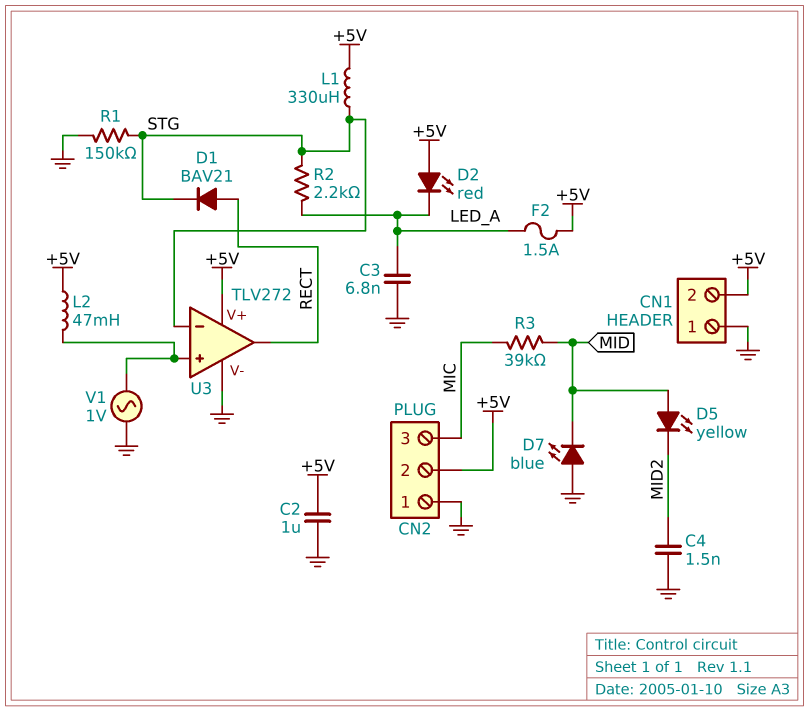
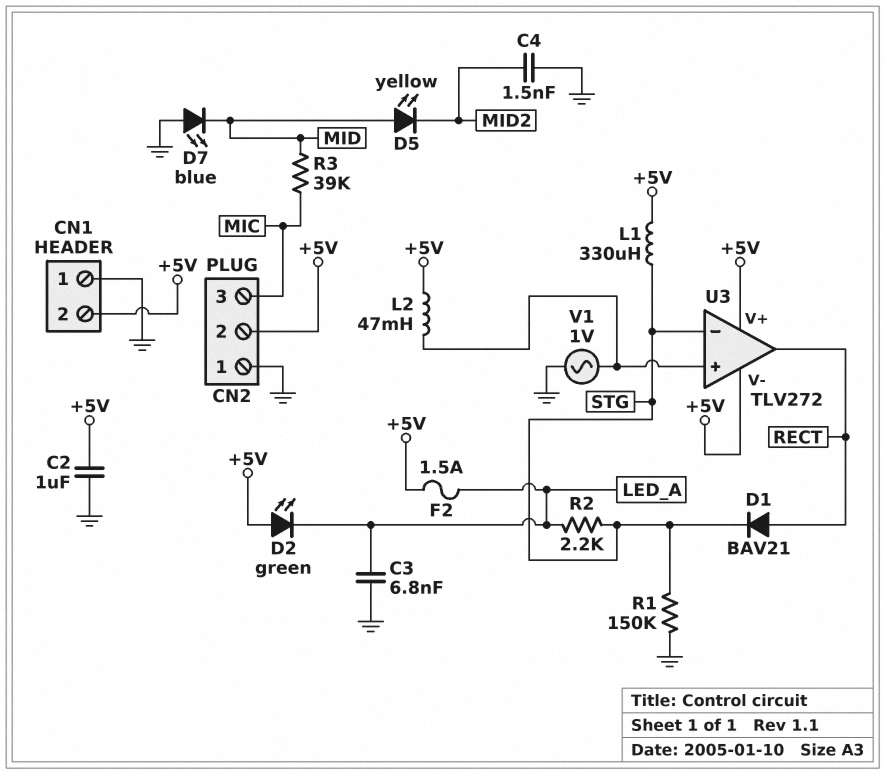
D2: LED red (A +5V, K LED_A) -> LED green (A +5V, K LED_A)
U3 pin V-: GND -> +5V

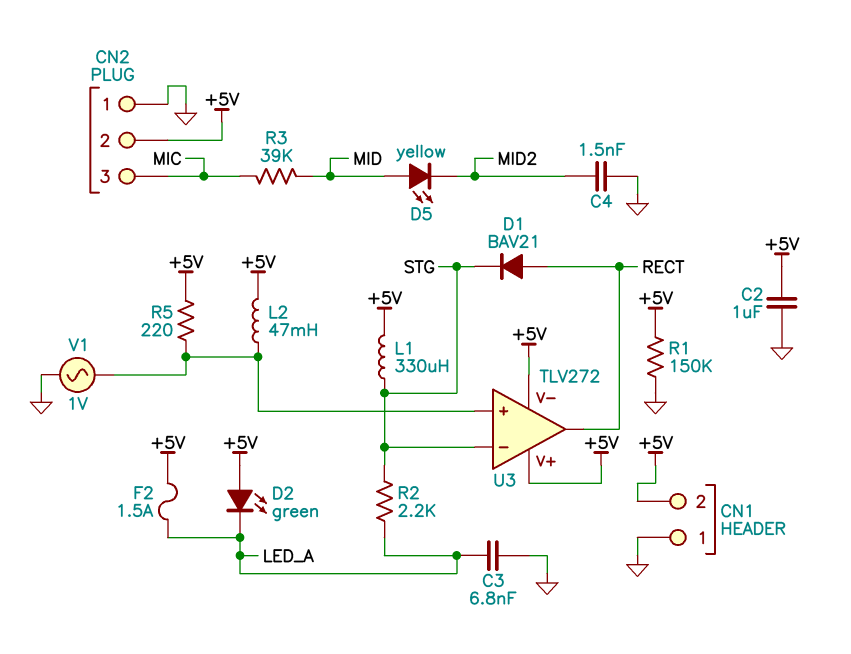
D7: LED blue (A GND, K MID) -> none
R1: 150k (GND, STG) -> 150k (+5V, GND)
R5: none -> 220 (+5V, U3/in+)

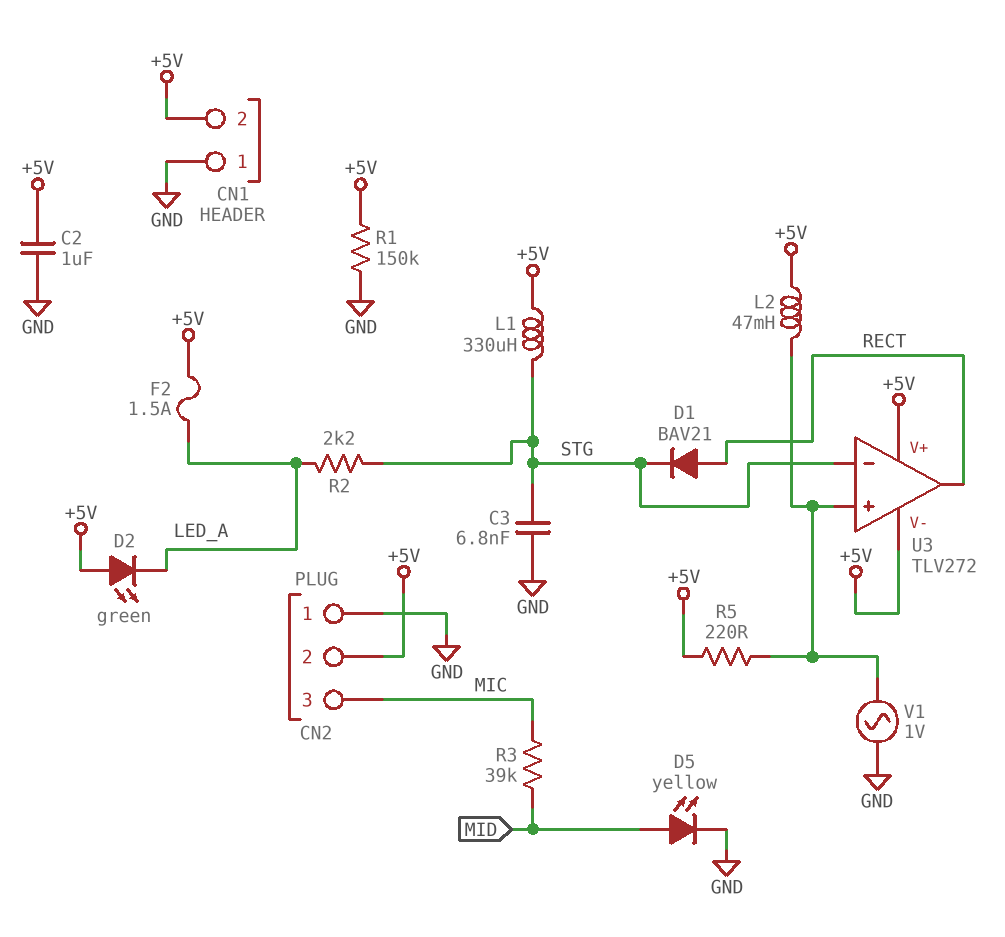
C3: 6.8nF (GND, LED_A) -> 6.8nF (GND, STG)
C4: 1.5nF (GND, MID2) -> none
D5: LED yellow (A MID, K MID2) -> LED yellow (A MID, K GND)

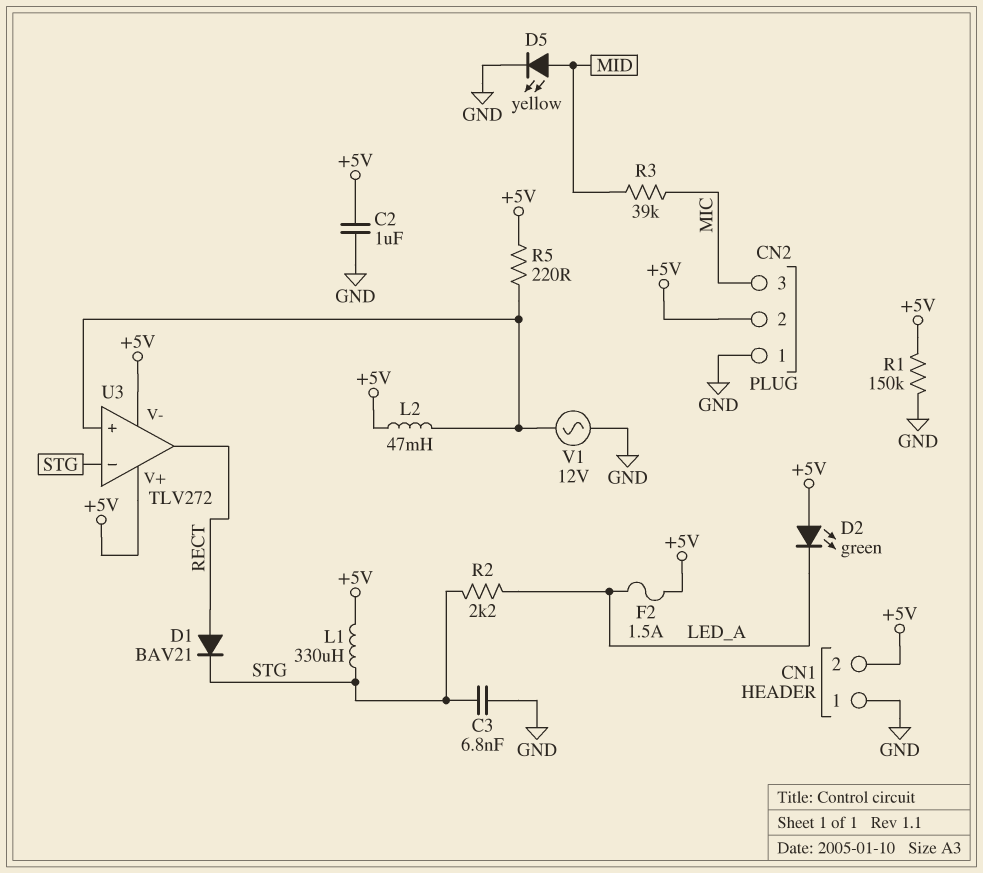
V1: AC 1V (GND, U3/in+) -> AC 12V (GND, U3/in+)

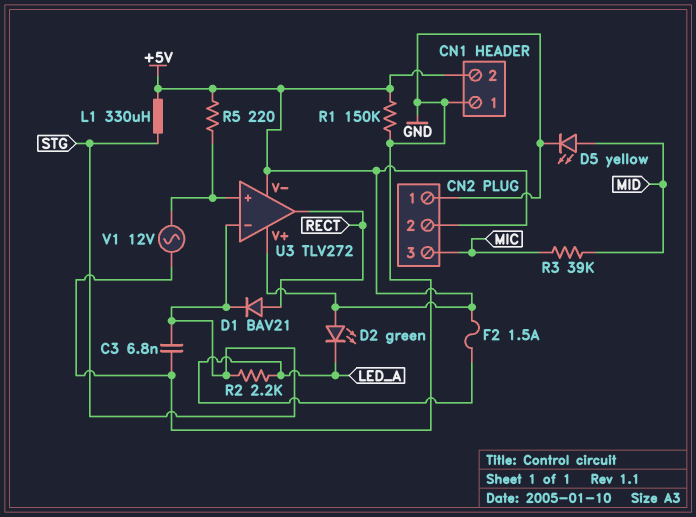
C2: 1uF (+5V, GND) -> none
L2: 47mH (+5V, U3/in+) -> none

